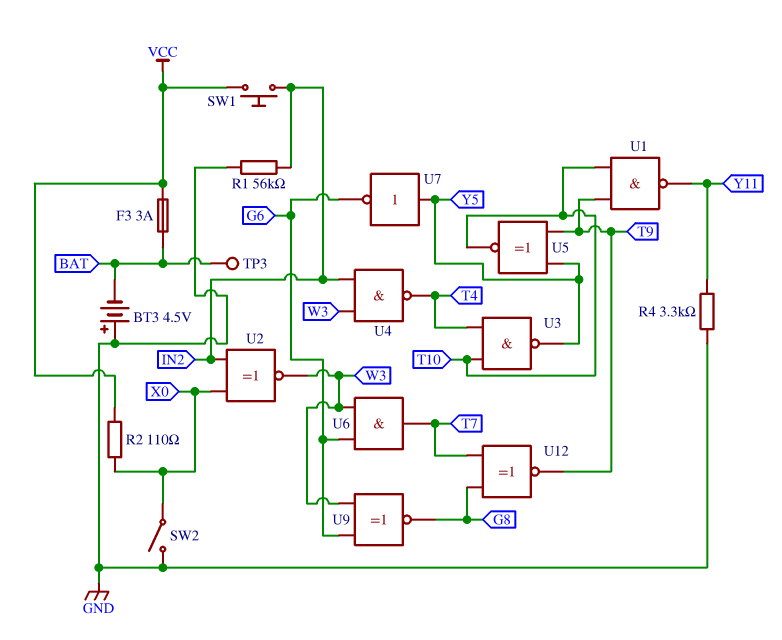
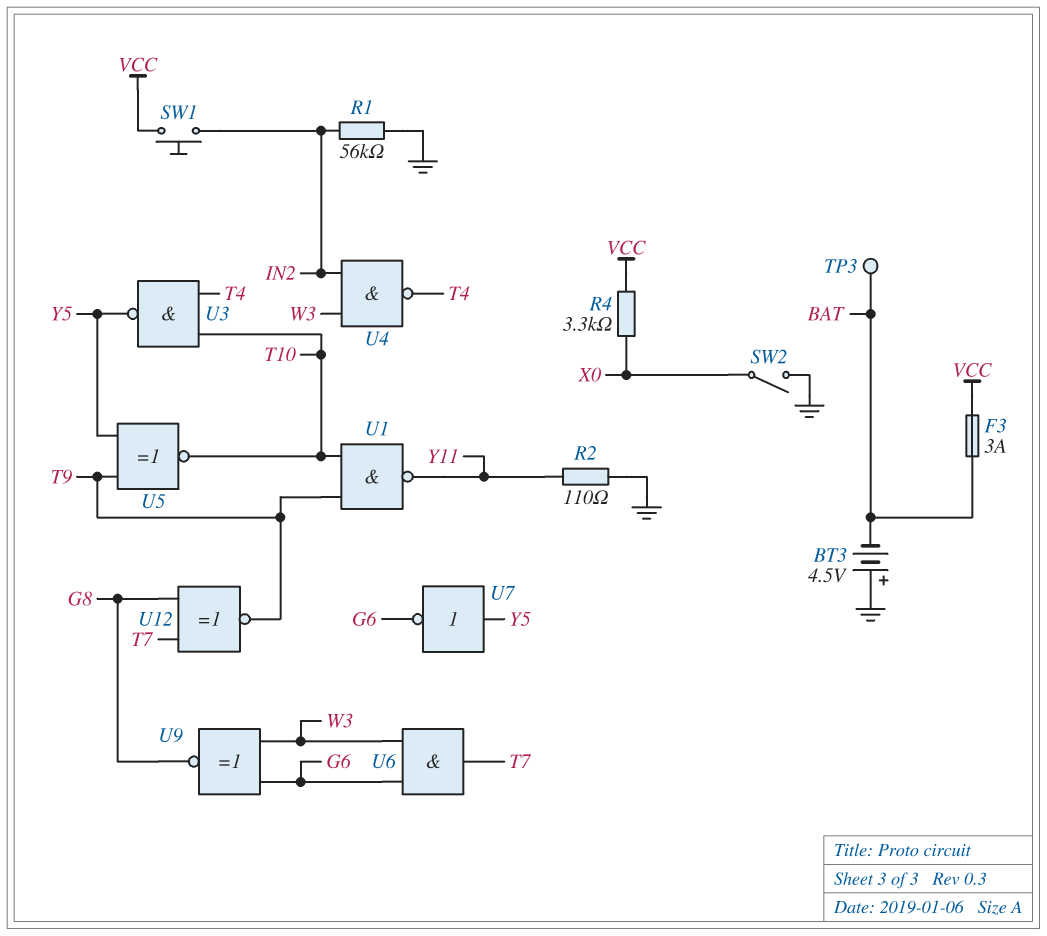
R2: 110 (VCC, X0) -> 110 (GND, Y11)
R4: 3.3k (GND, Y11) -> 3.3k (VCC, X0)
U2: XNOR (in IN2, in X0, out W3) -> none

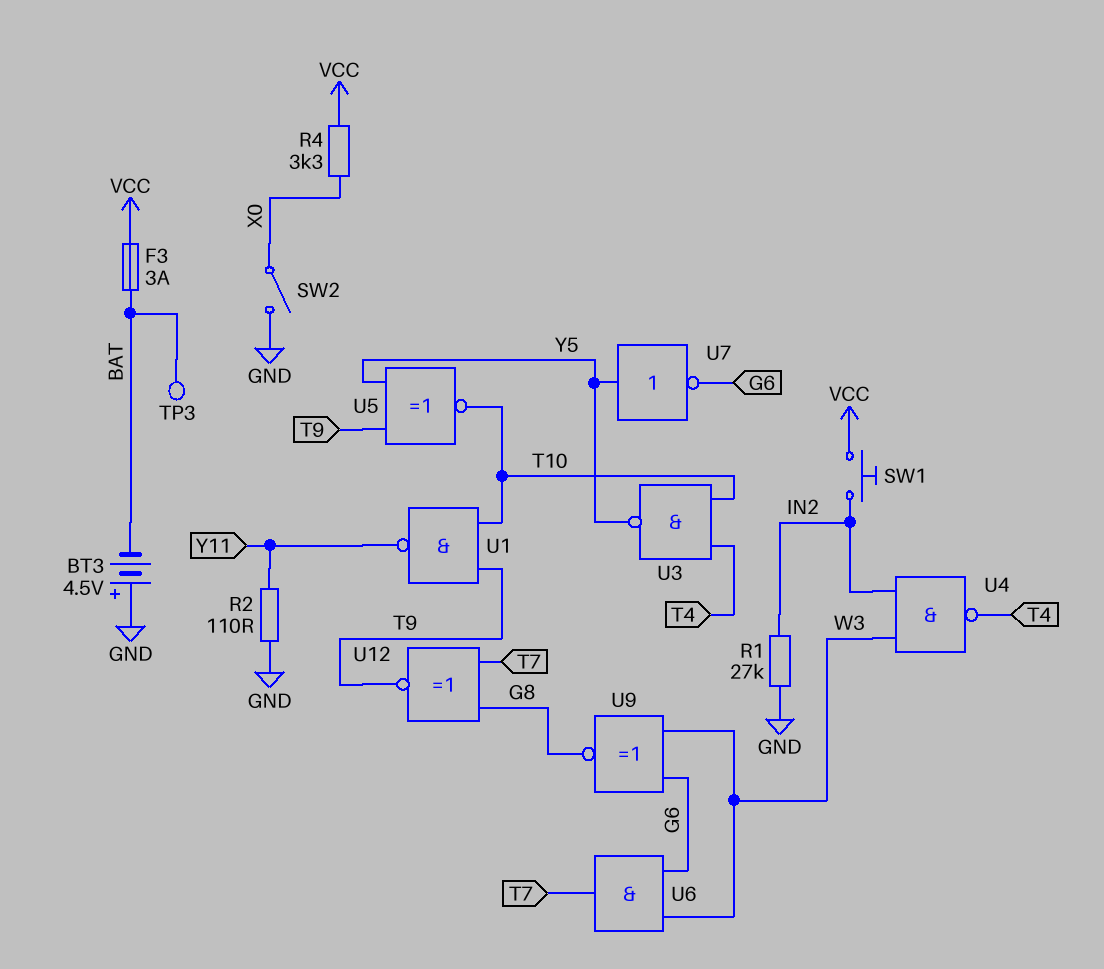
R1: 56k (GND, IN2) -> 27k (GND, IN2)

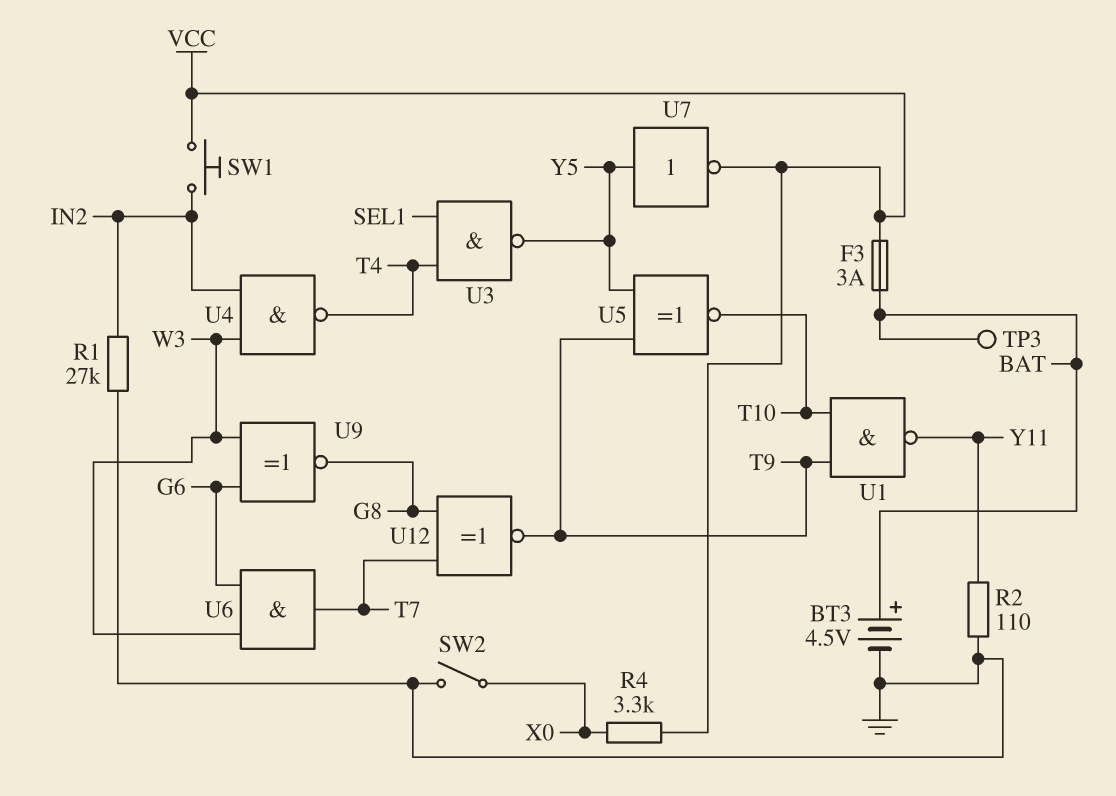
BT3: 4.5V (plus GND, minus BAT) -> 4.5V (plus BAT, minus GND)
U3: NAND (in T4, in T10, out Y5) -> NAND (in SEL1, in T4, out Y5)
U7: NOT (in Y5, out G6) -> NOT (in Y5, out VCC)

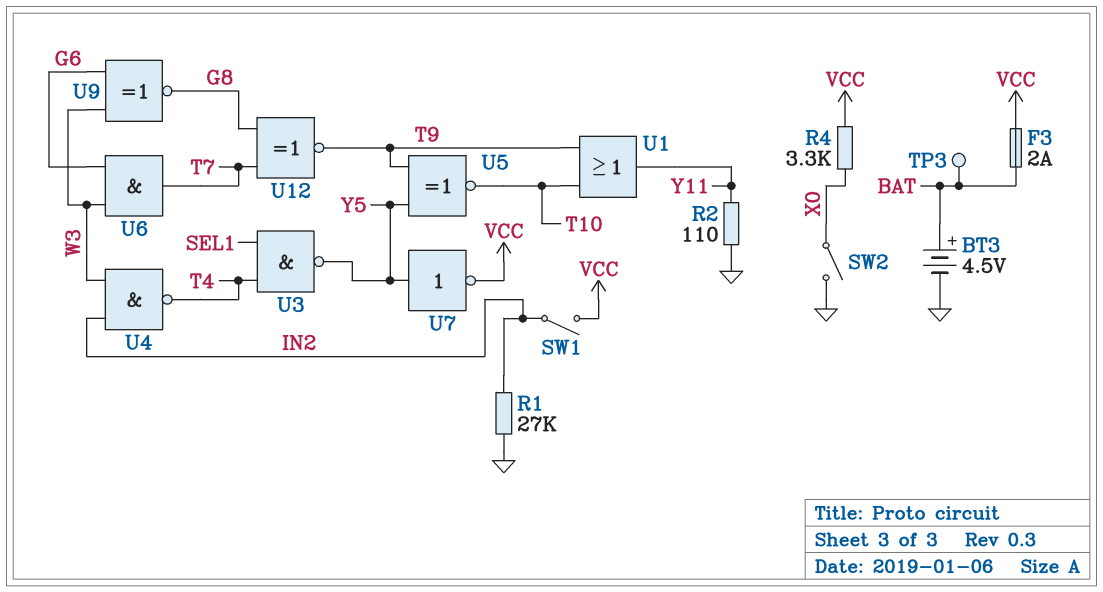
F3: 3A (BAT, VCC) -> 2A (BAT, VCC)
SW1: button (IN2, VCC) -> switch (IN2, VCC)
U1: NAND (in T9, in T10, out Y11) -> OR (in T9, in T10, out Y11)

